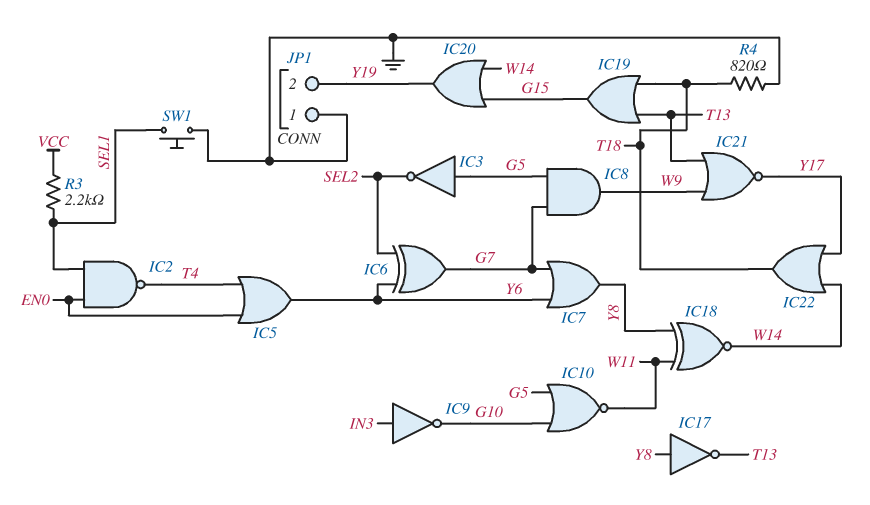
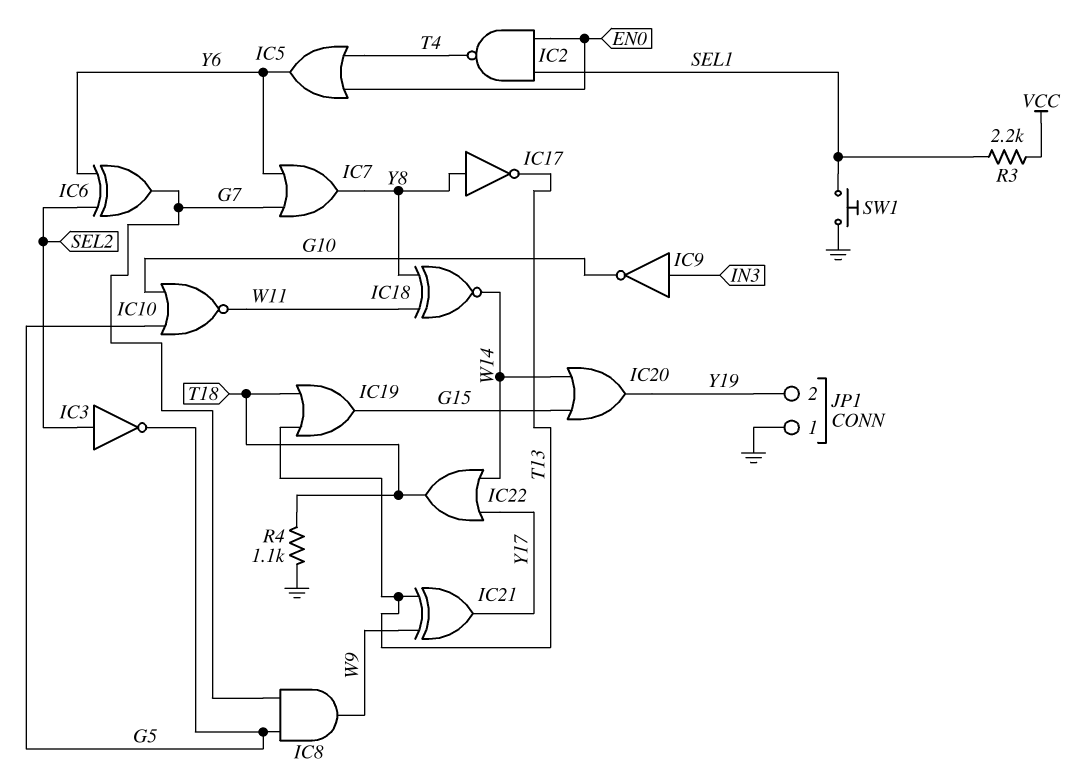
IC3: NOT (in G5, out SEL2) -> NOT (in SEL2, out G5)
IC21: NOR (in T13, in W9, out Y17) -> XOR (in T13, in W9, out Y17)
R4: 820 (GND, T18) -> 1.1k (GND, T18)

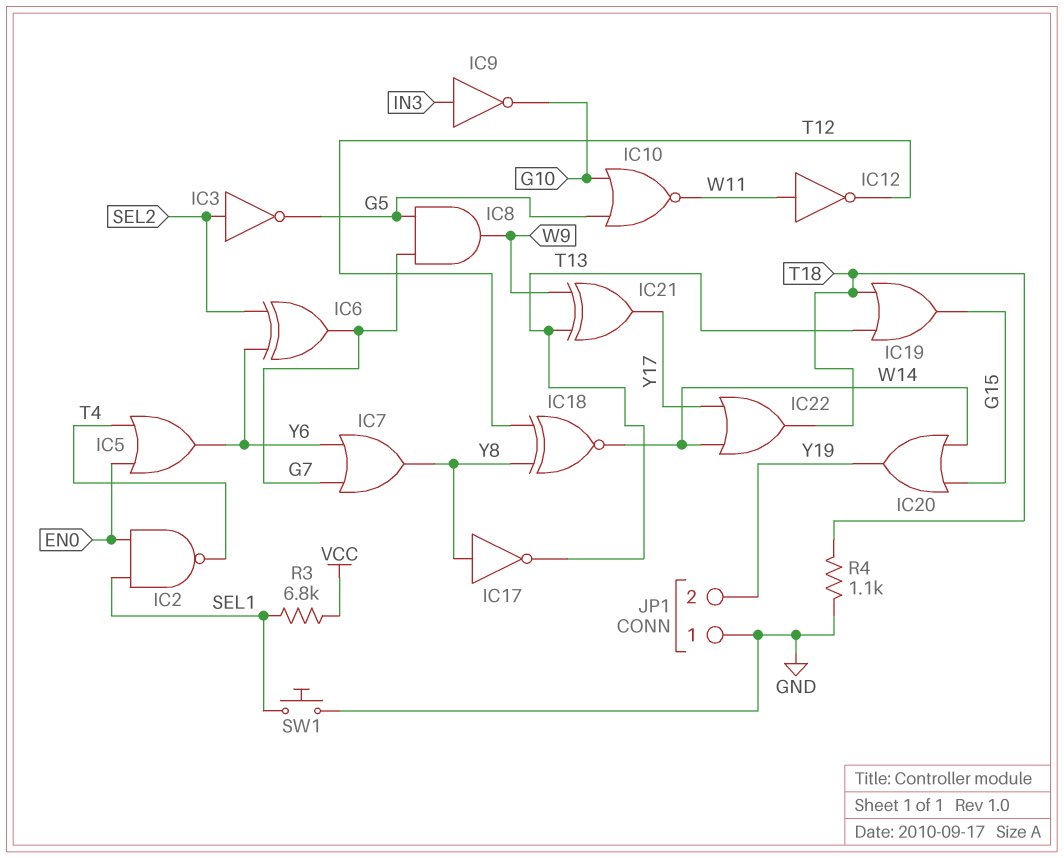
IC12: none -> NOT (in W11, out T12)
IC18: XNOR (in W11, in Y8, out W14) -> XNOR (in T12, in Y8, out W14)
R3: 2.2k (SEL1, VCC) -> 6.8k (SEL1, VCC)

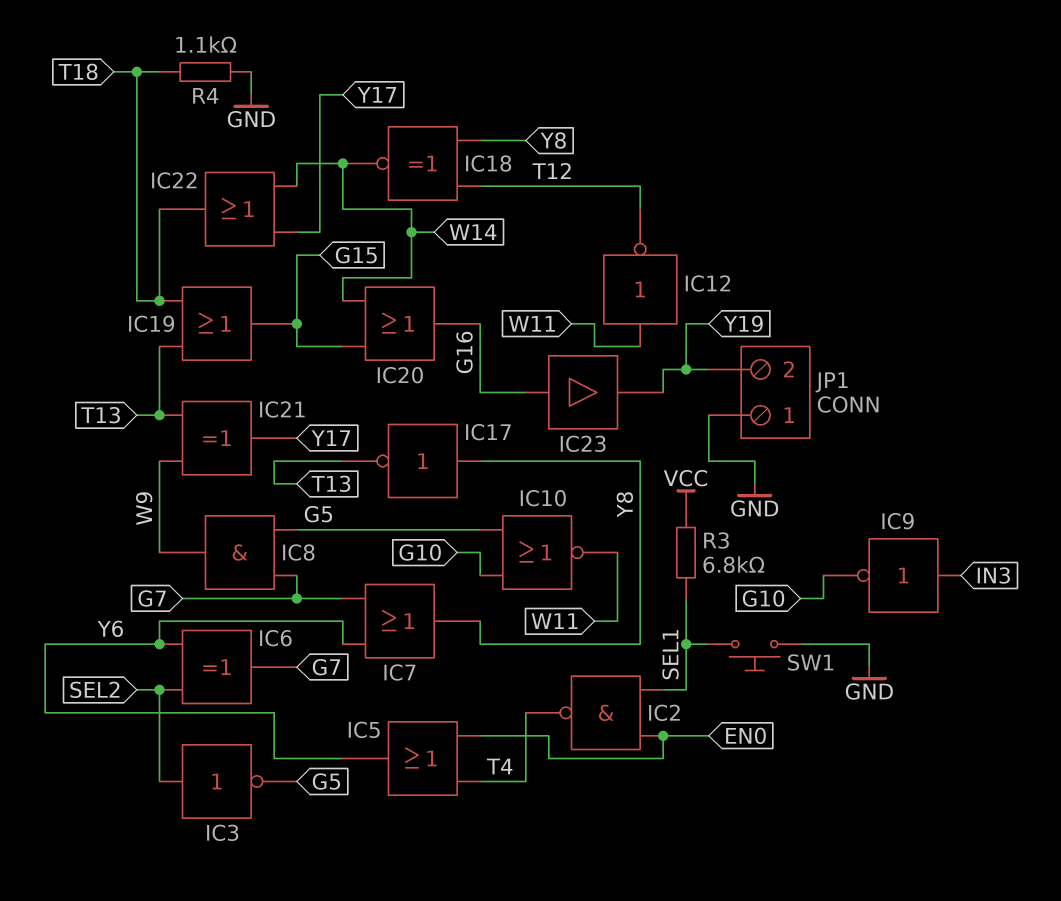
IC20: OR (in G15, in W14, out Y19) -> OR (in G15, in W14, out G16)
IC23: none -> buffer (in G16, out Y19)

